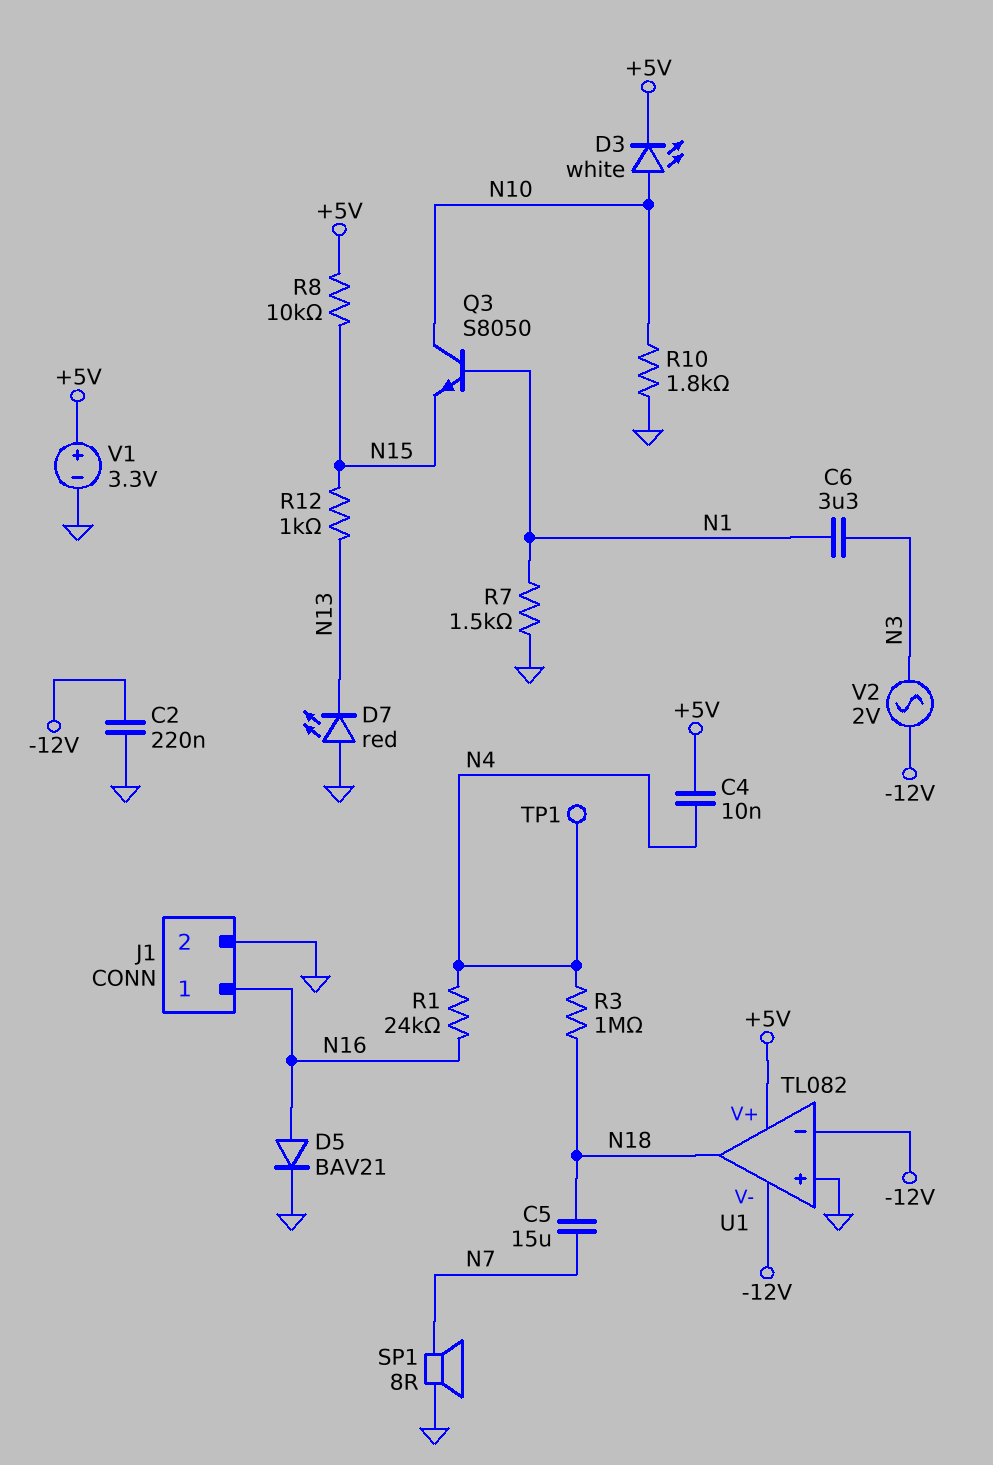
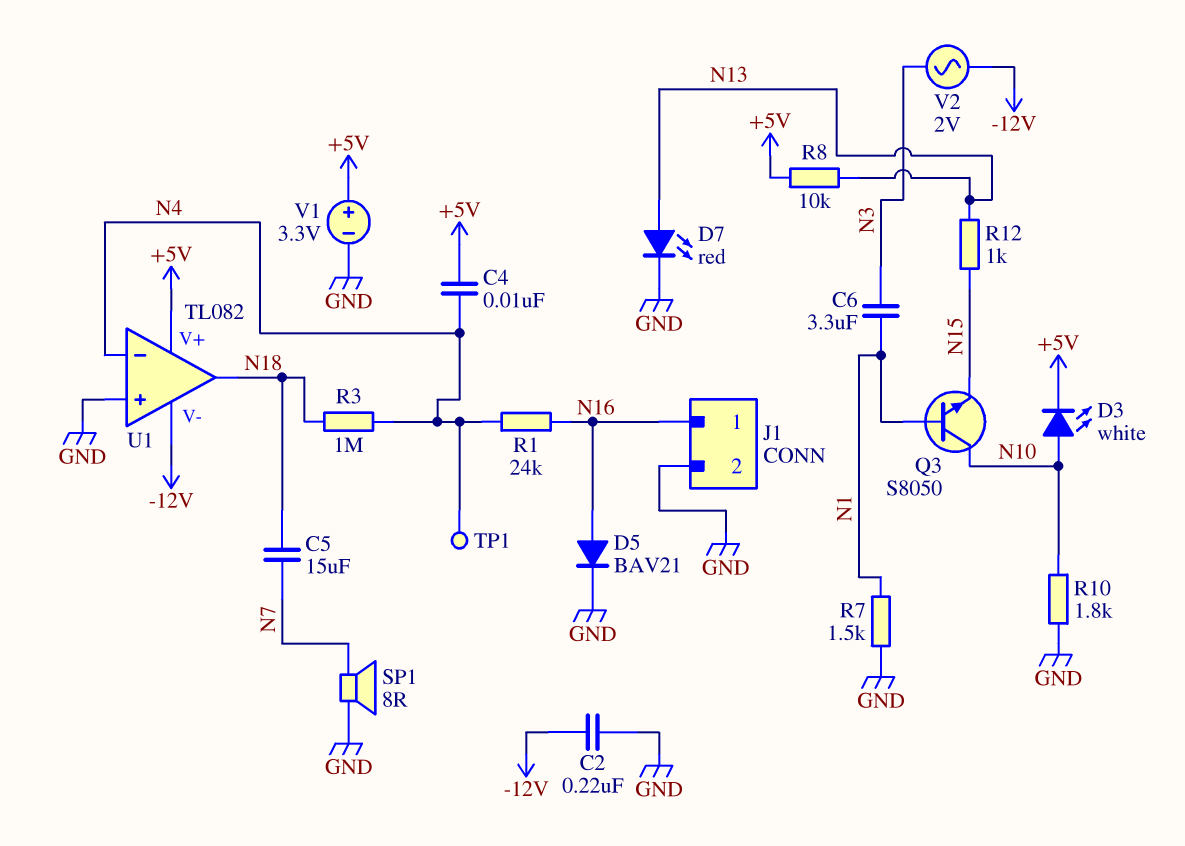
D7: LED red (A GND, K N13) -> LED red (A N13, K GND)
R8: 10k (+5V, N15) -> 10k (+5V, N13)
U1 pin in-: -12V -> N4

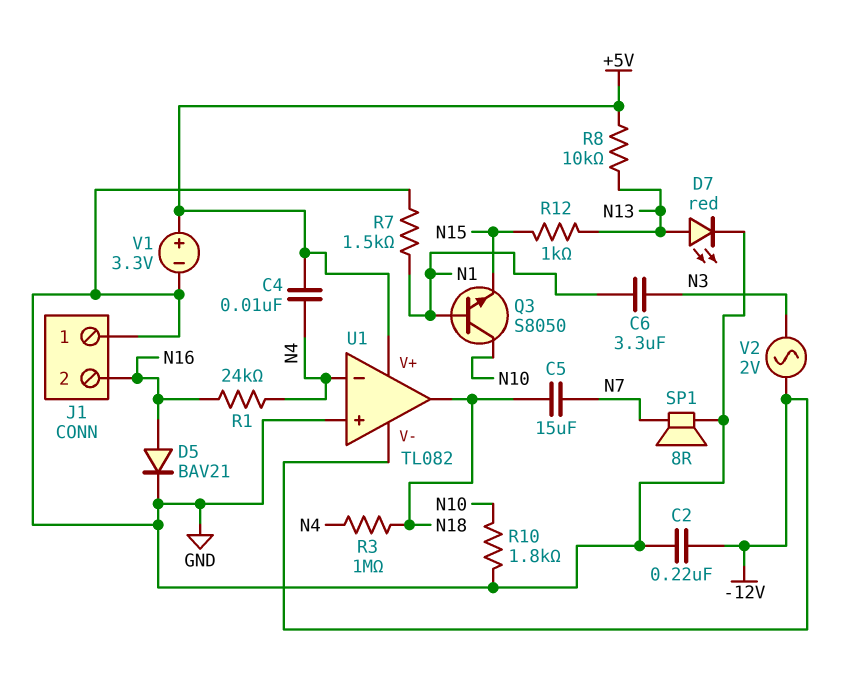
D3: LED white (A N10, K +5V) -> none
J1 pin 1: N16 -> GND
J1 pin 2: GND -> N16
TP1: test point (N4) -> none

